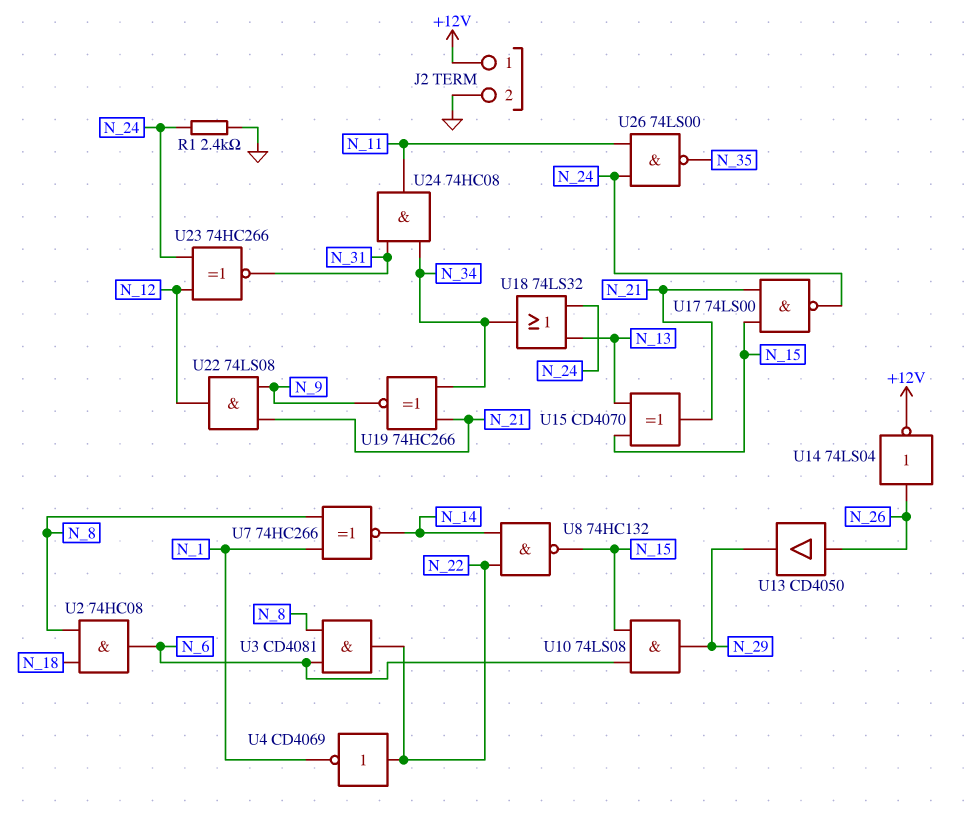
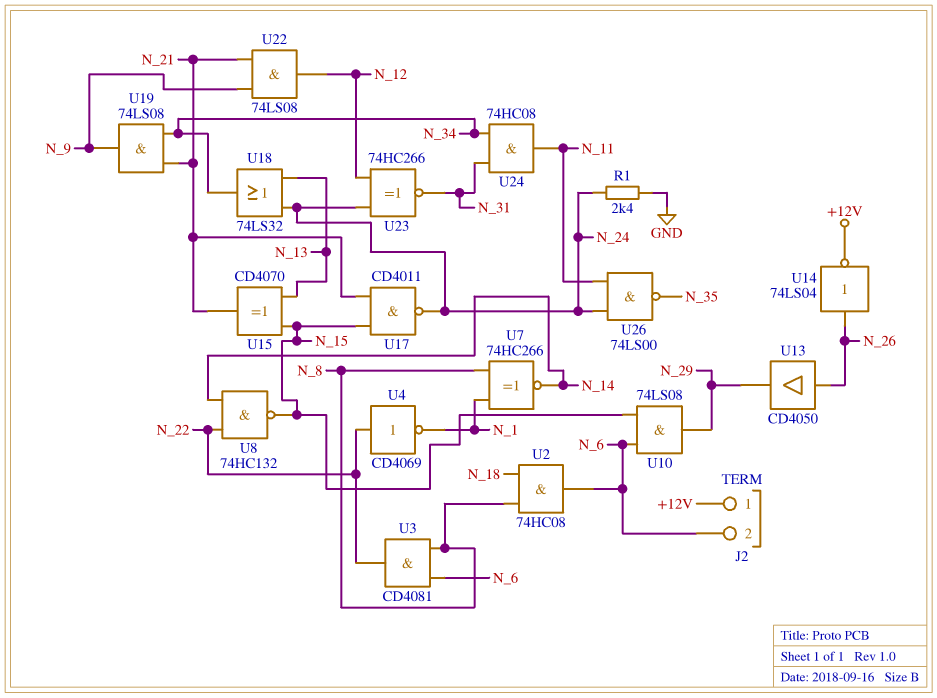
J2 pin 2: GND -> N_6
U17: NAND 74LS00 (in N_15, in N_21, out N_24) -> NAND CD4011 (in N_15, in N_21, out N_24)
U19: XNOR 74HC266 (in N_21, in N_34, out N_9) -> AND 74LS08 (in N_21, in N_34, out N_9)

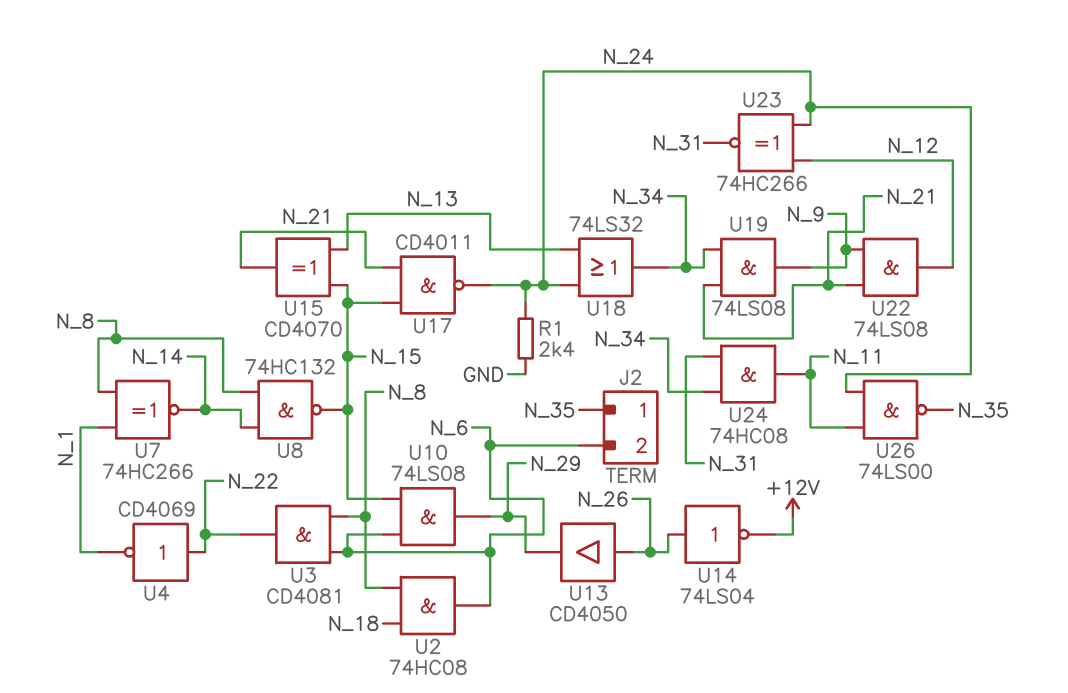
J2 pin 1: +12V -> N_35
U8: NAND 74HC132 (in N_14, in N_22, out N_15) -> NAND 74HC132 (in N_8, in N_14, out N_15)

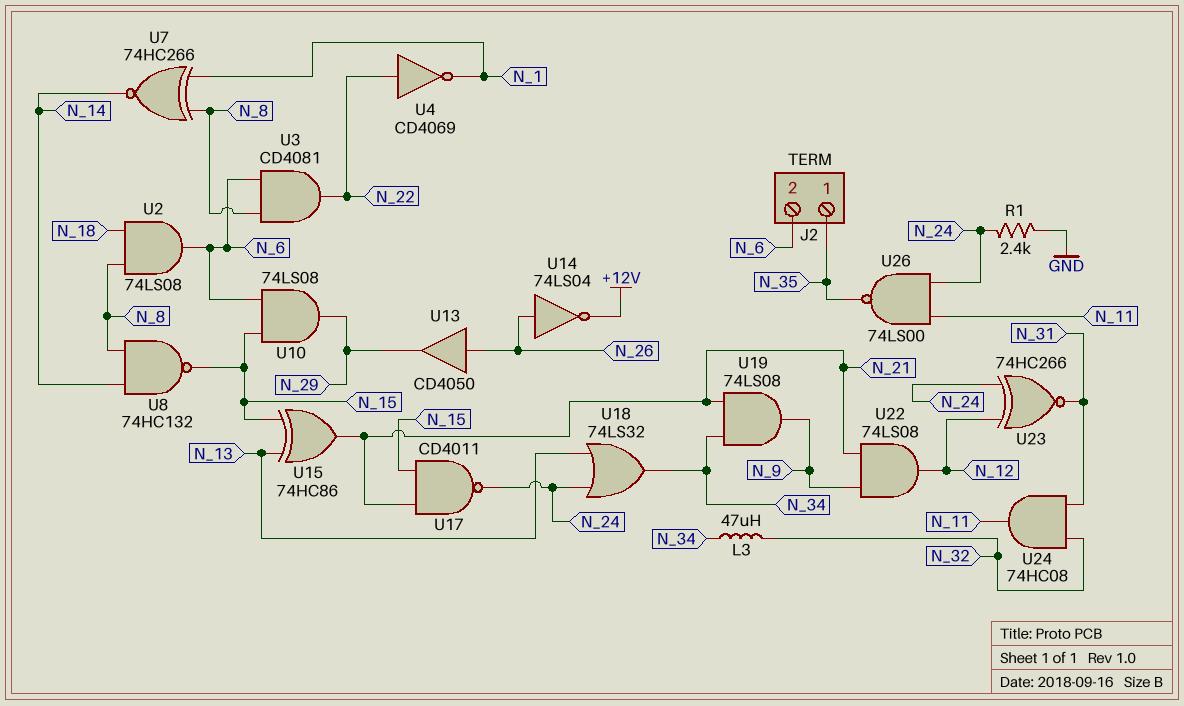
L3: none -> 47uH (N_32, N_34)
U2: AND 74HC08 (in N_8, in N_18, out N_6) -> AND 74LS08 (in N_8, in N_18, out N_6)
U15: XOR CD4070 (in N_13, in N_15, out N_21) -> XOR 74HC86 (in N_13, in N_15, out N_21)
U24: AND 74HC08 (in N_31, in N_34, out N_11) -> AND 74HC08 (in N_31, in N_32, out N_11)

